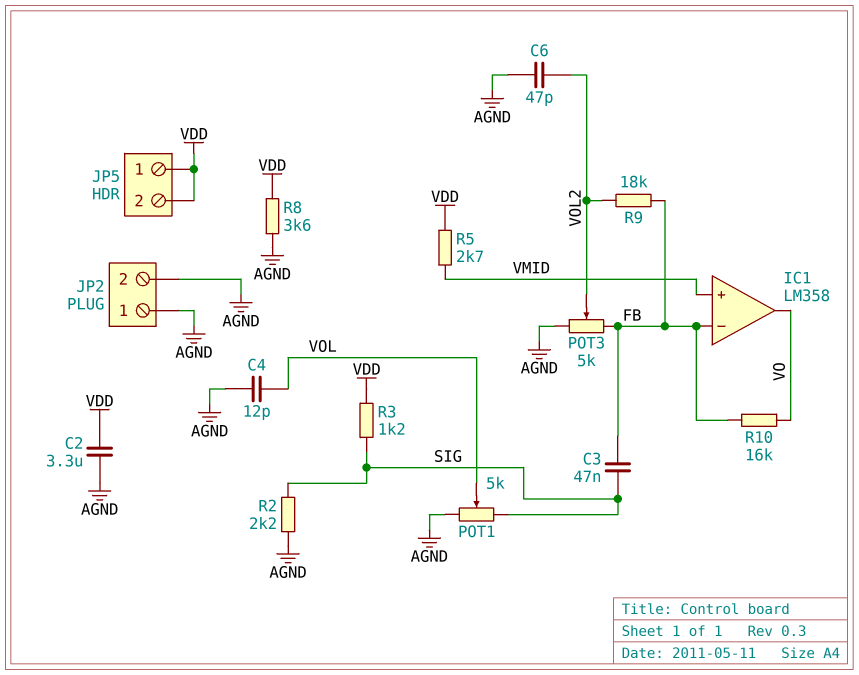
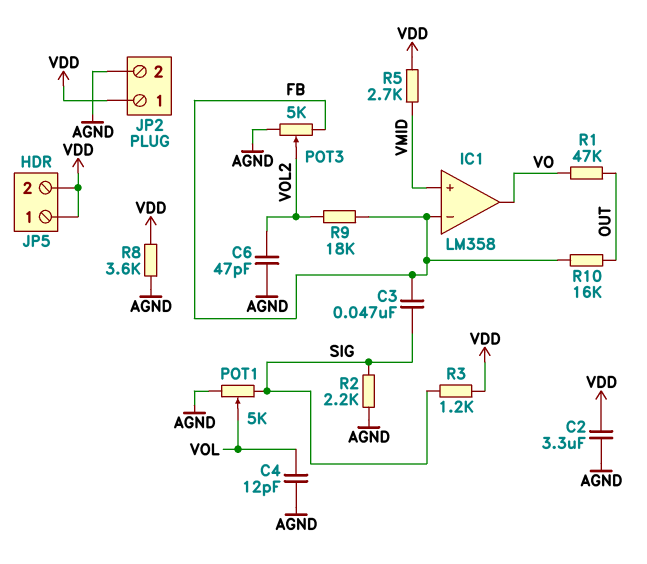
JP2 pin 1: AGND -> VDD
R1: none -> 47k (OUT, VO)
R10: 16k (FB, VO) -> 16k (FB, OUT)

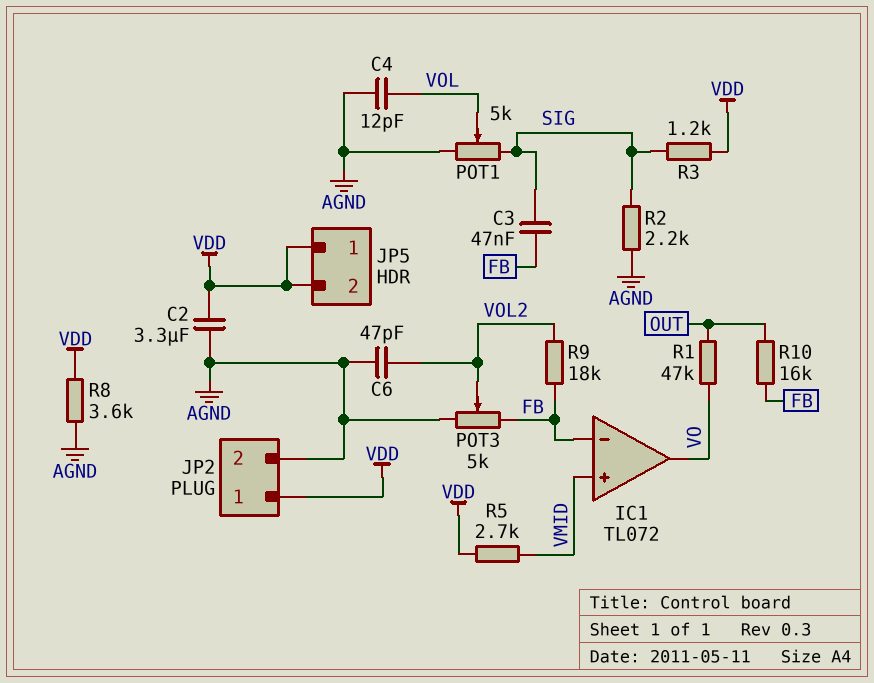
IC1: LM358 -> TL072

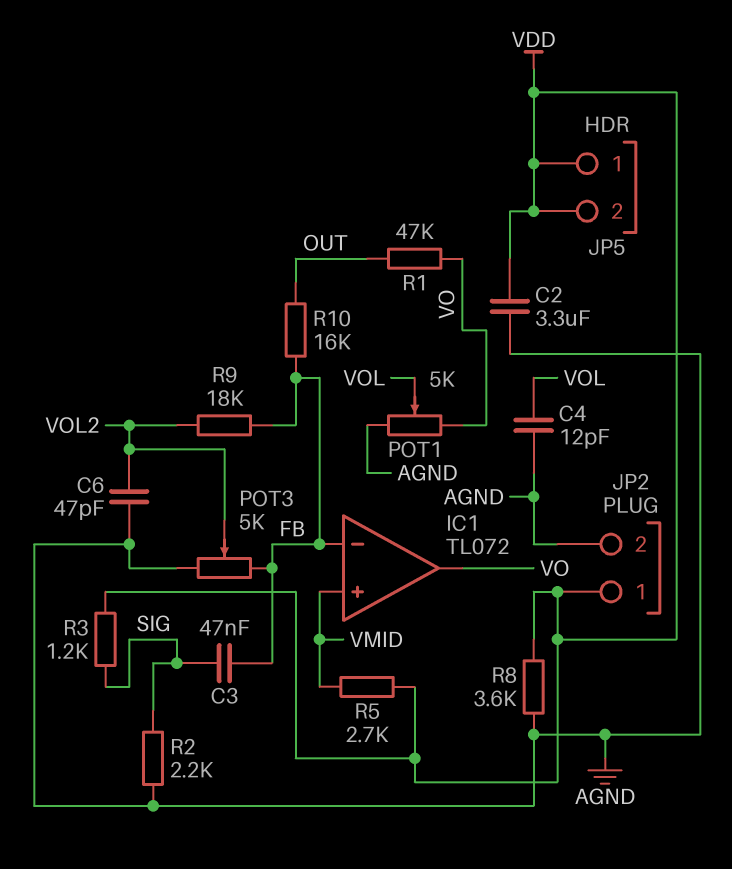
POT1: 5k (AGND, SIG, wiper VOL) -> 5k (AGND, VO, wiper VOL)

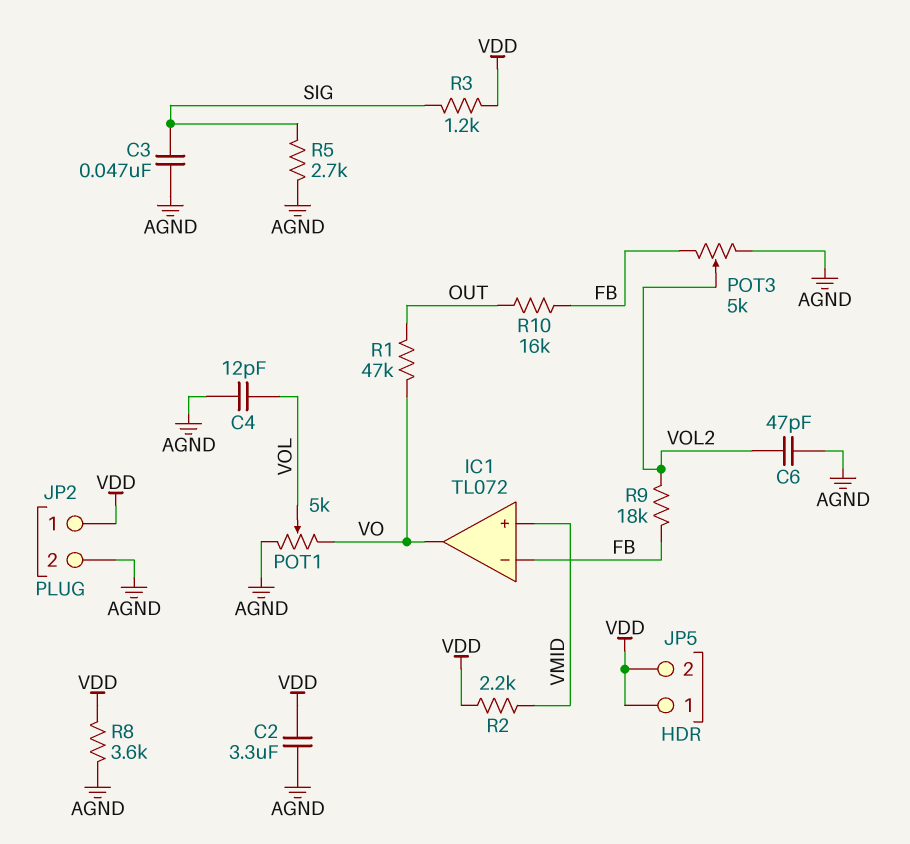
C3: 47nF (FB, SIG) -> 47nF (AGND, SIG)
R2: 2.2k (AGND, SIG) -> 2.2k (VDD, VMID)
R5: 2.7k (VDD, VMID) -> 2.7k (AGND, SIG)

